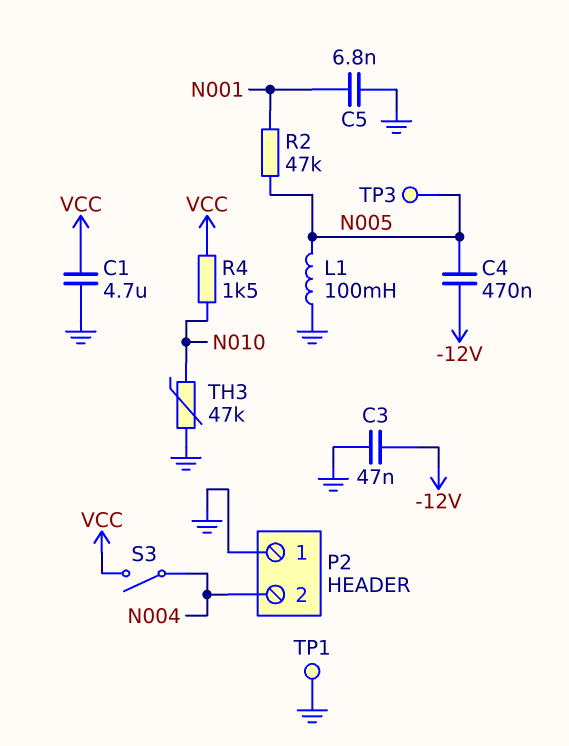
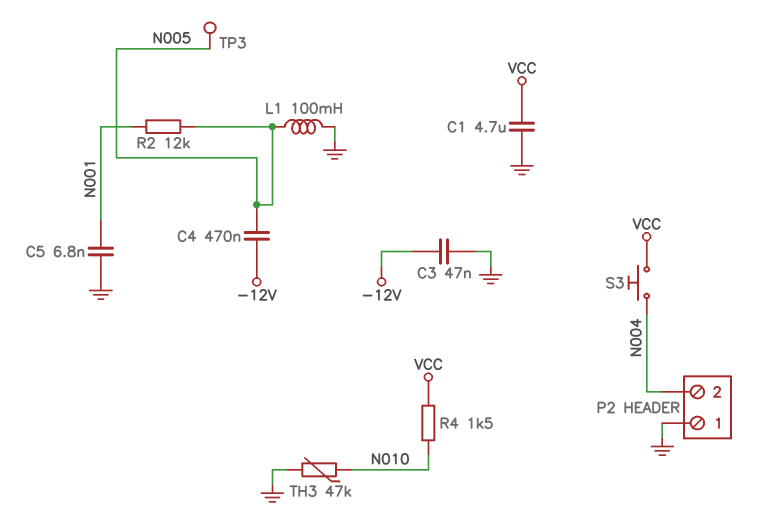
R2: 47k (N001, N005) -> 12k (N001, N005)
S3: switch (N004, VCC) -> button (N004, VCC)
TP1: test point (GND) -> none

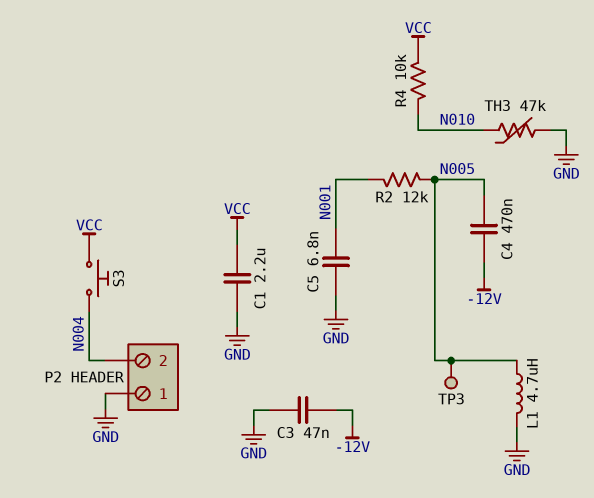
C1: 4.7uF (GND, VCC) -> 2.2uF (GND, VCC)
L1: 100mH (GND, N005) -> 4.7uH (GND, N005)
R4: 1.5k (N010, VCC) -> 10k (N010, VCC)

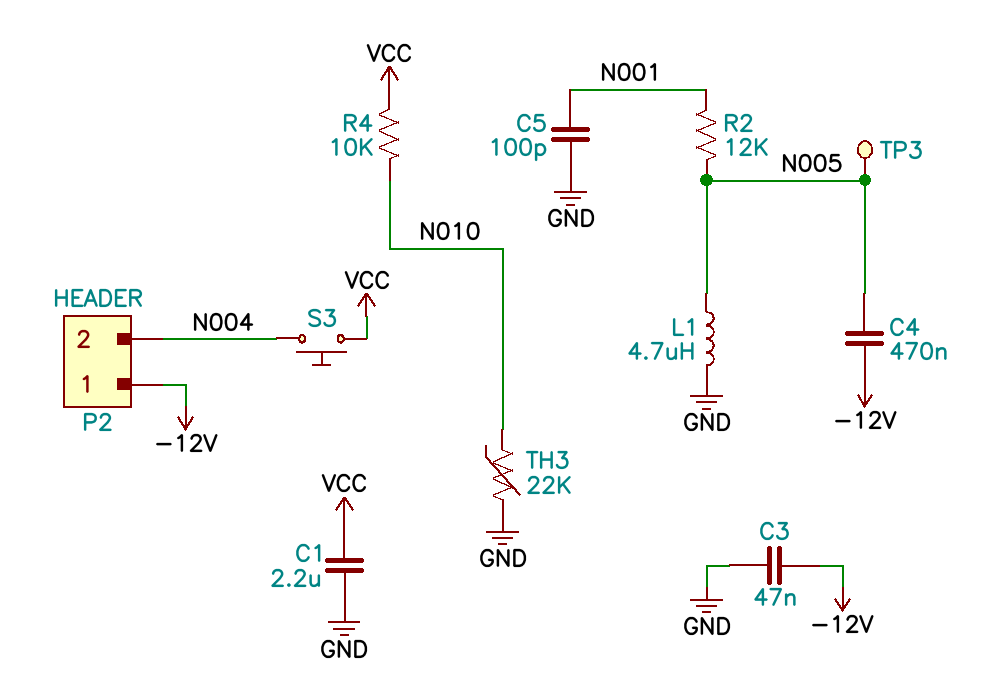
C5: 6.8nF (GND, N001) -> 100pF (GND, N001)
P2 pin 1: GND -> -12V
TH3: 47k (GND, N010) -> 22k (GND, N010)

